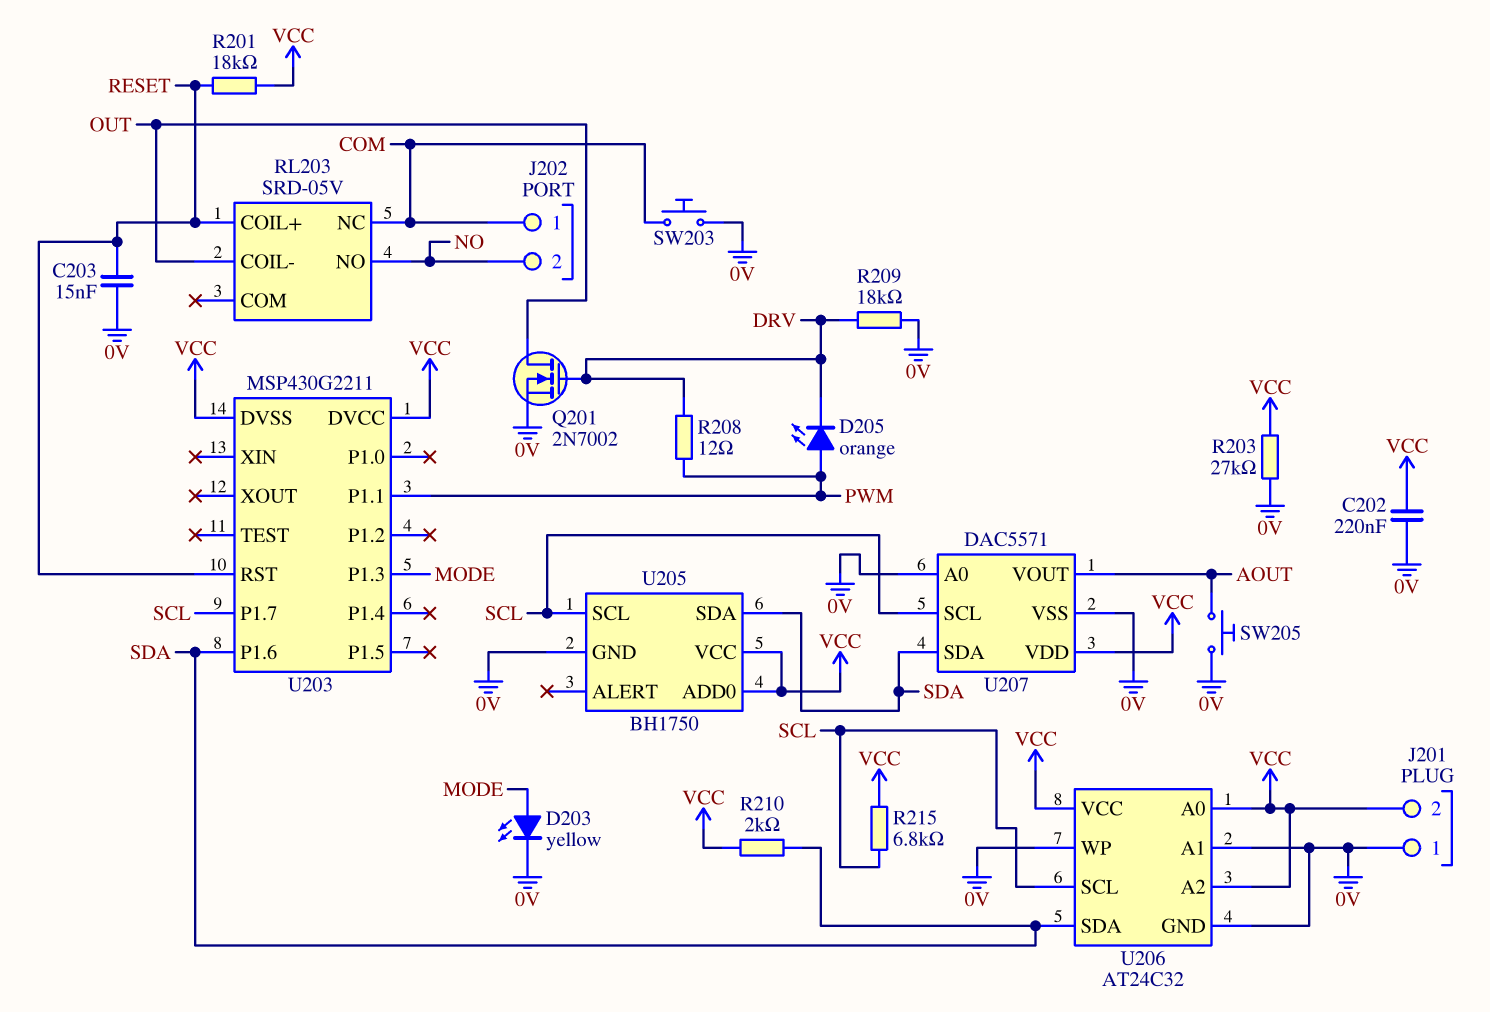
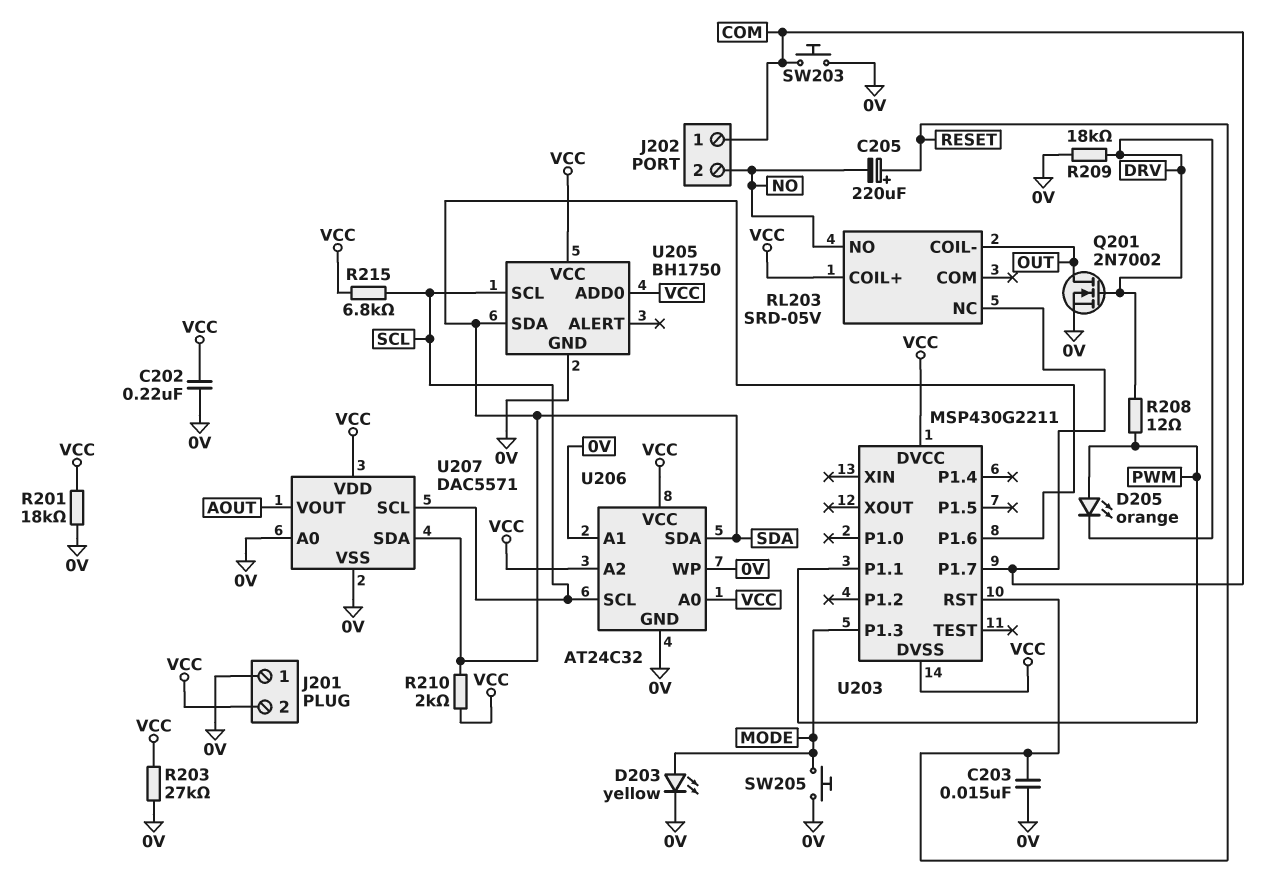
C205: none -> 220uF (plus RESET, minus NO)
R201: 18k (RESET, VCC) -> 18k (0V, VCC)
RL203 pin COIL+: RESET -> VCC
SW205: button (0V, AOUT) -> button (0V, MODE)
U203 pin P1.7: SCL -> COM

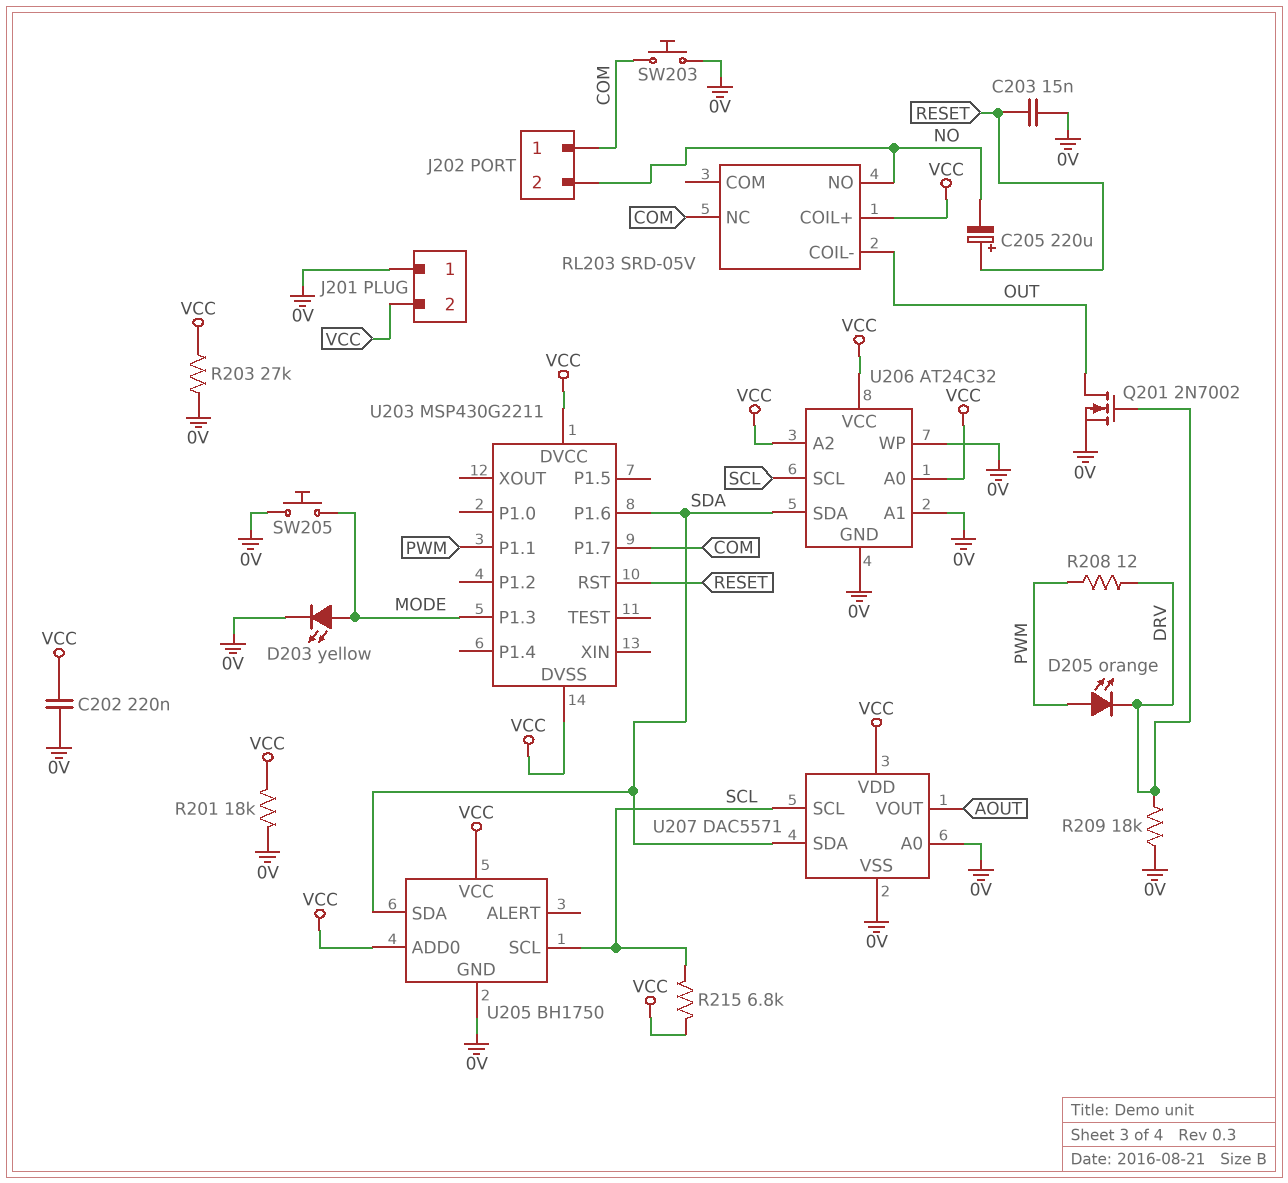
R210: 2k (SDA, VCC) -> none

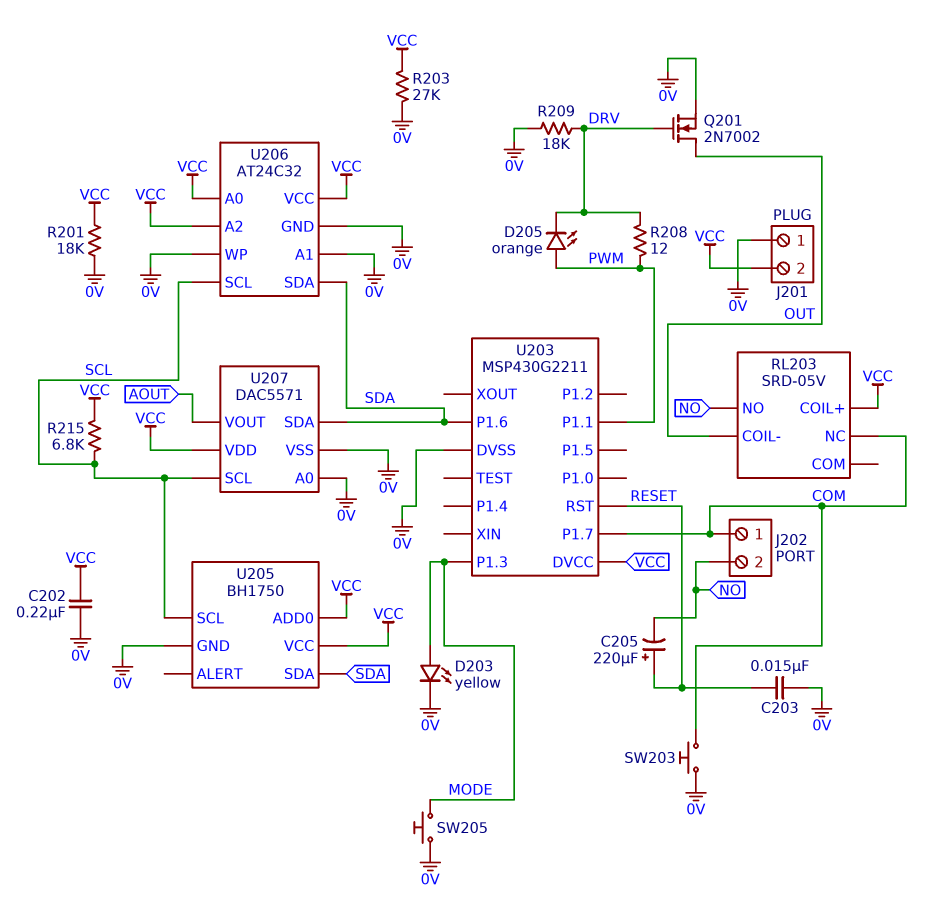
U203 pin DVSS: VCC -> 0V

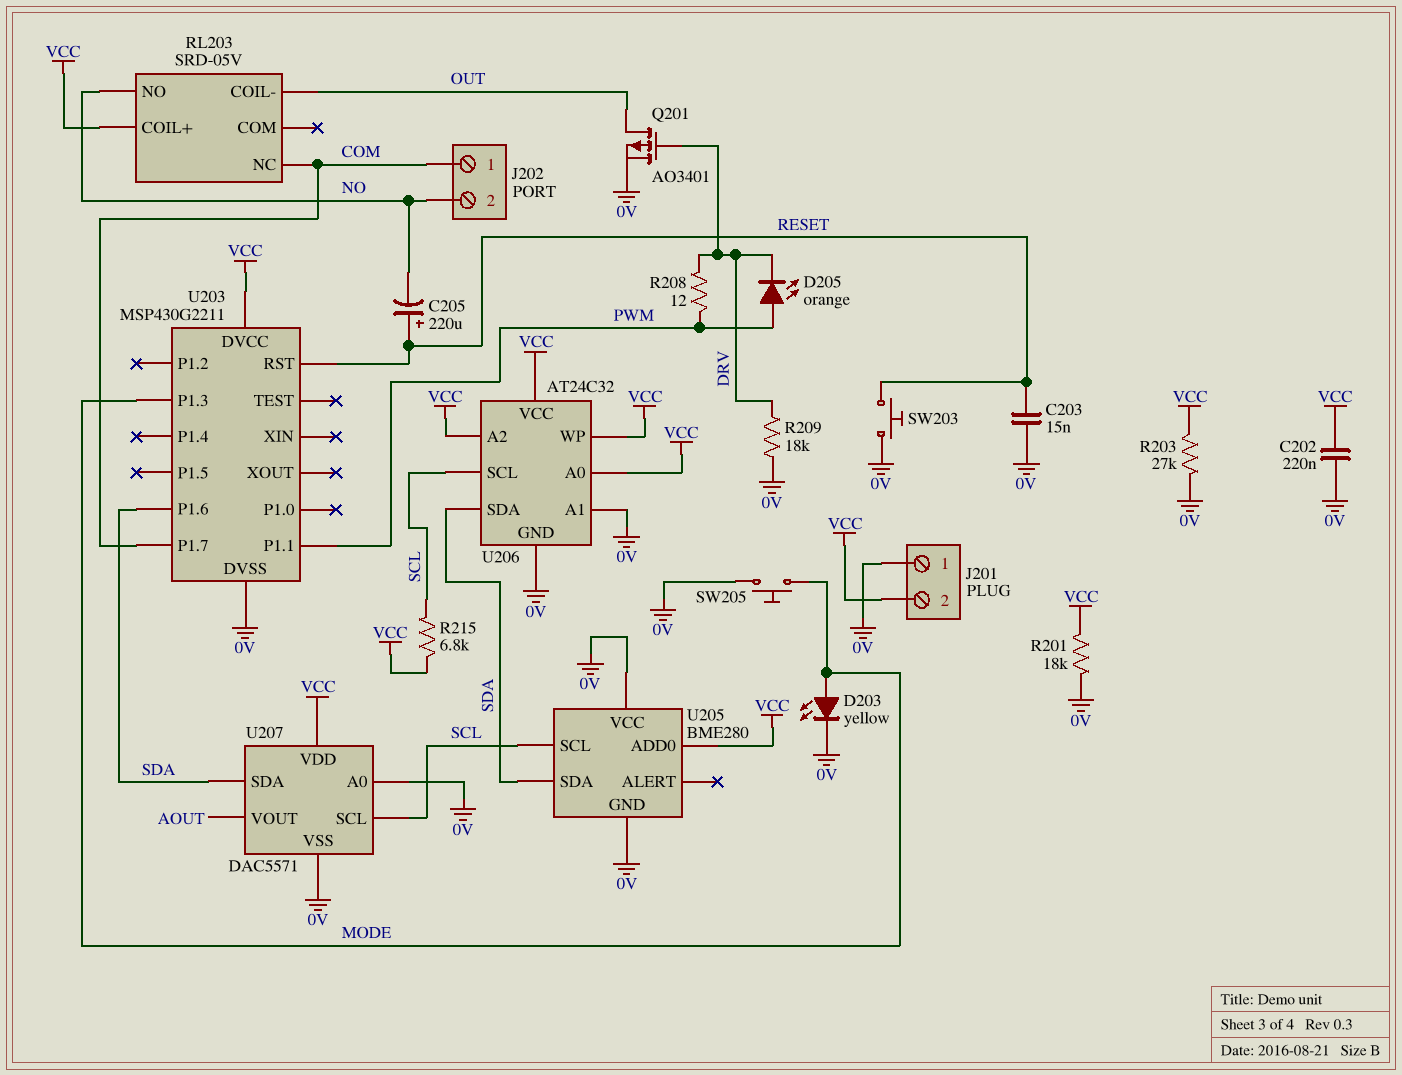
Q201: NMOS 2N7002 (G DRV, D OUT, S 0V) -> PMOS AO3401 (G DRV, D OUT, S 0V)
SW203: button (0V, COM) -> button (0V, RESET)
U205: BH1750 -> BME280
U205 pin VCC: VCC -> 0V
U206 pin WP: 0V -> VCC

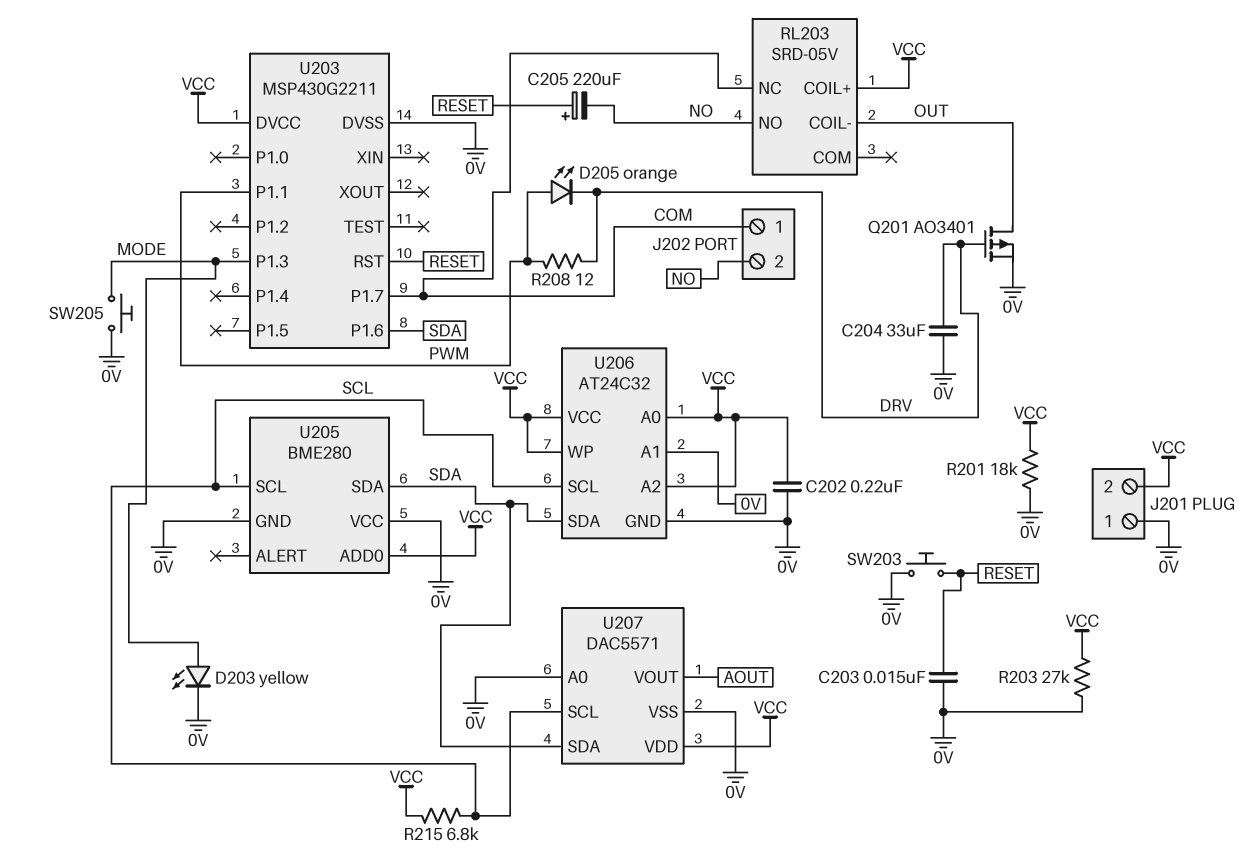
C204: none -> 33uF (0V, DRV)
R209: 18k (0V, DRV) -> none

